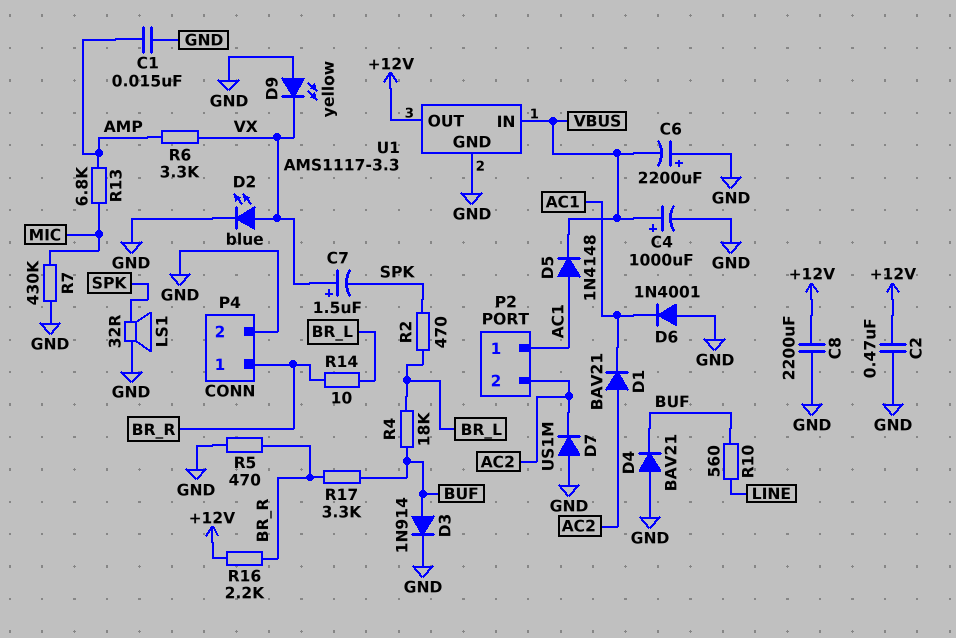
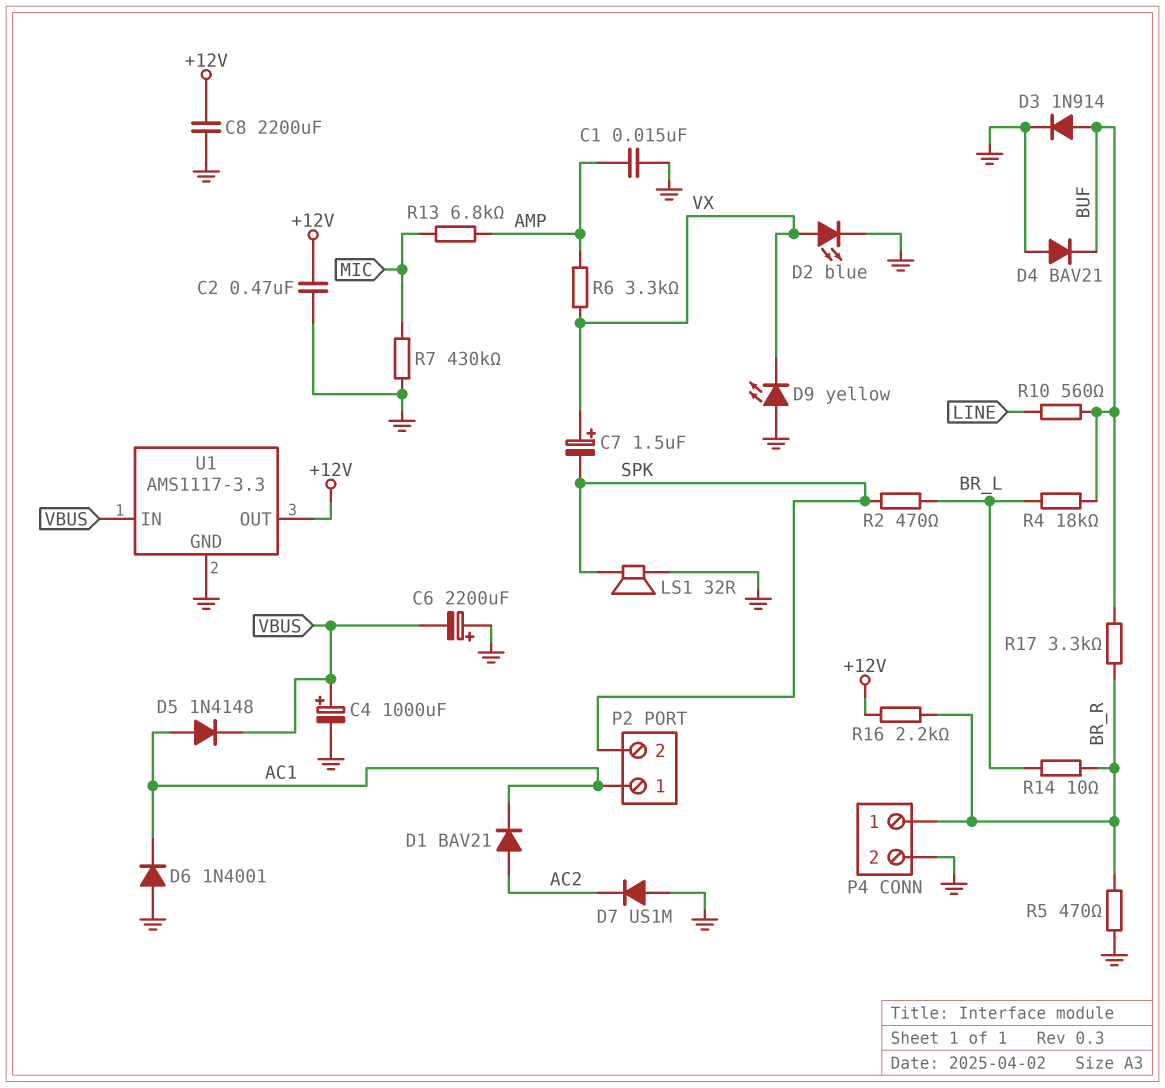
P2 pin 2: AC2 -> SPK

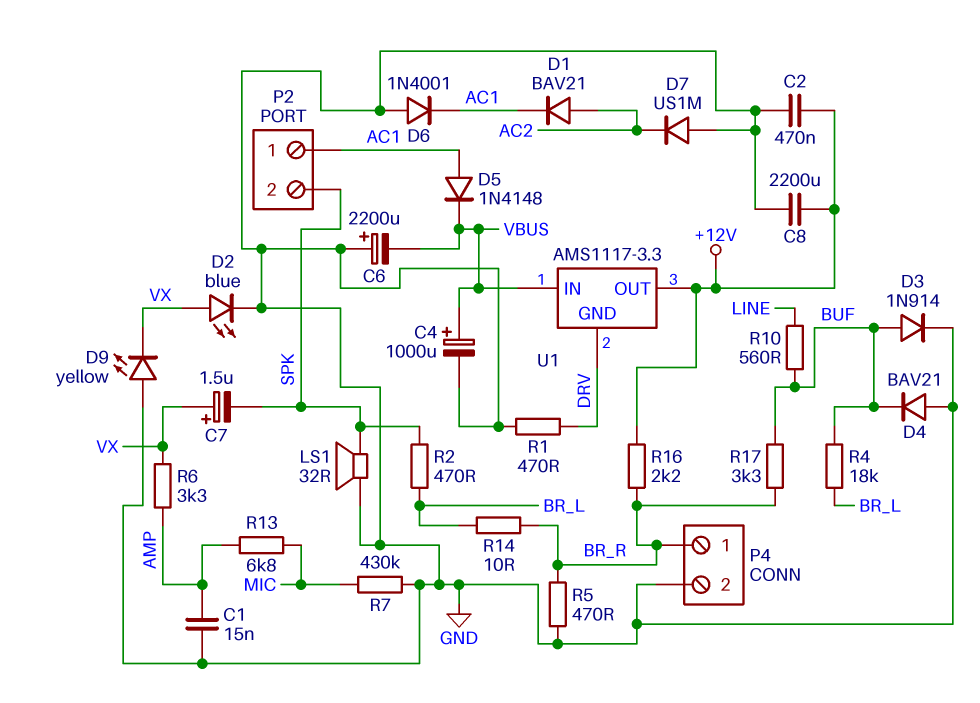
R1: none -> 470 (DRV, GND)
U1 pin GND: GND -> DRV

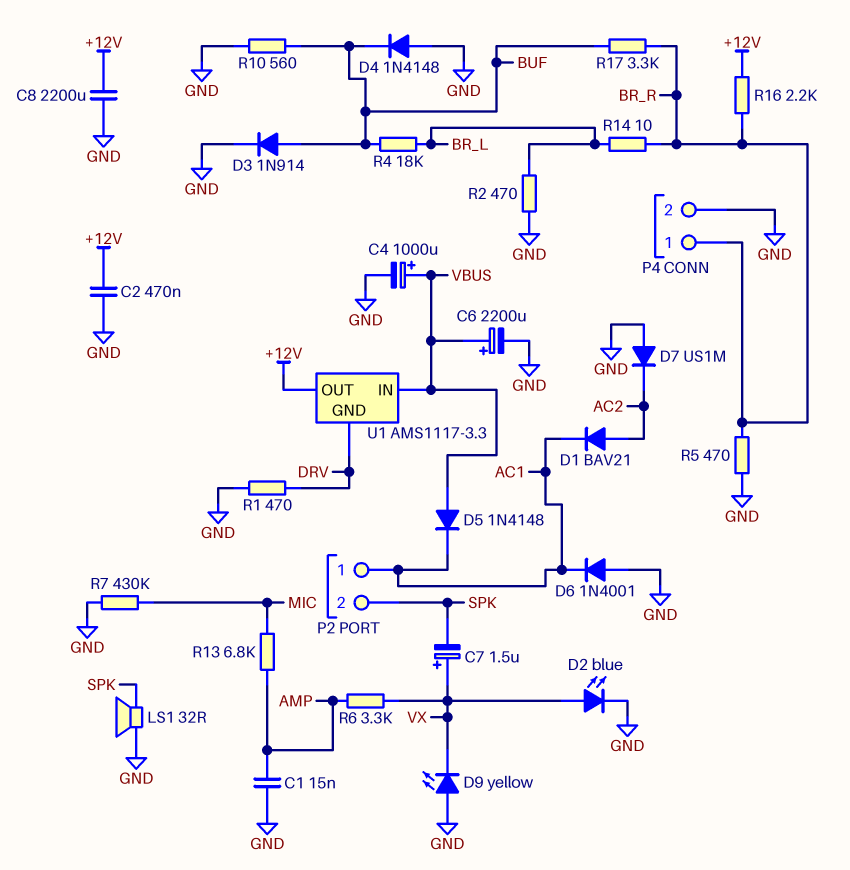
C6: 2200uF (plus GND, minus VBUS) -> 2200uF (plus VBUS, minus GND)
D4: diode BAV21 (A GND, K BUF) -> diode 1N4148 (A GND, K BUF)
D5: diode 1N4148 (A AC1, K VBUS) -> diode 1N4148 (A VBUS, K AC1)
R2: 470 (BR_L, SPK) -> 470 (BR_L, GND)
R10: 560 (BUF, LINE) -> 560 (BUF, GND)

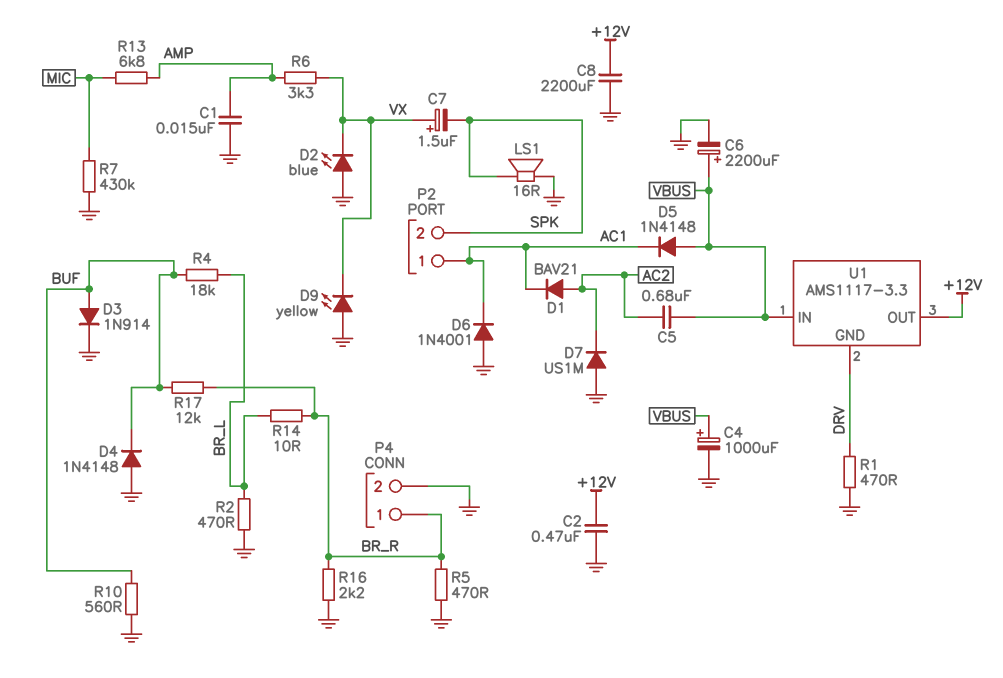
C5: none -> 680nF (AC2, VBUS)
D2: LED blue (A VX, K GND) -> LED blue (A GND, K VX)
LS1: speaker 32R (GND, SPK) -> speaker 16R (GND, SPK)
R16: 2.2k (+12V, BR_R) -> 2.2k (BR_R, GND)
R17: 3.3k (BR_R, BUF) -> 12k (BR_R, BUF)

